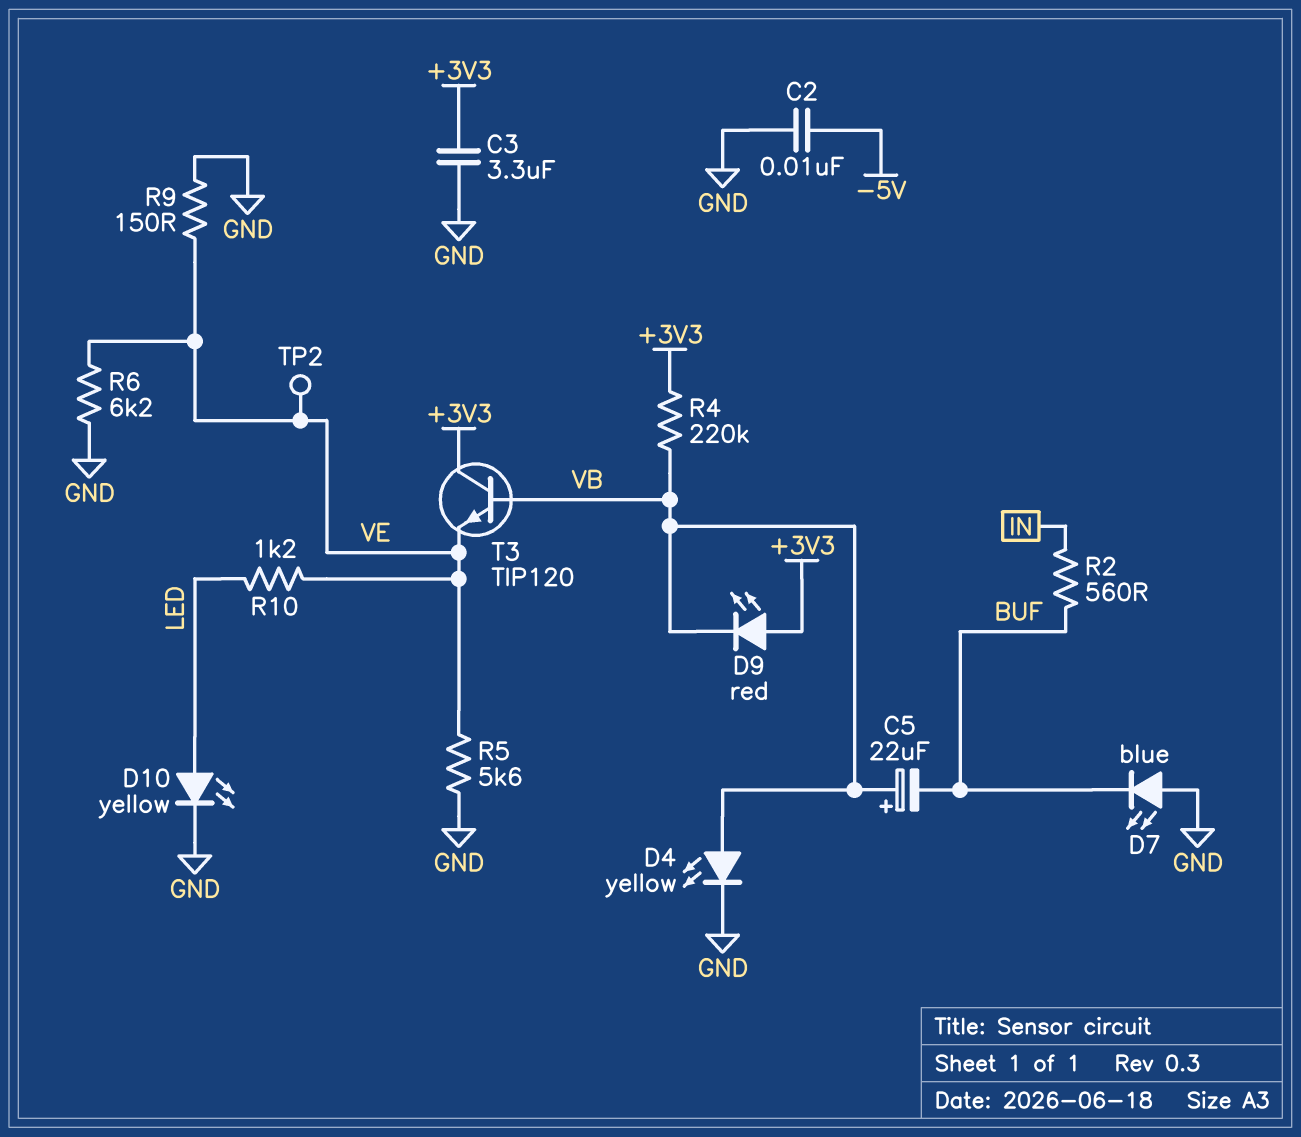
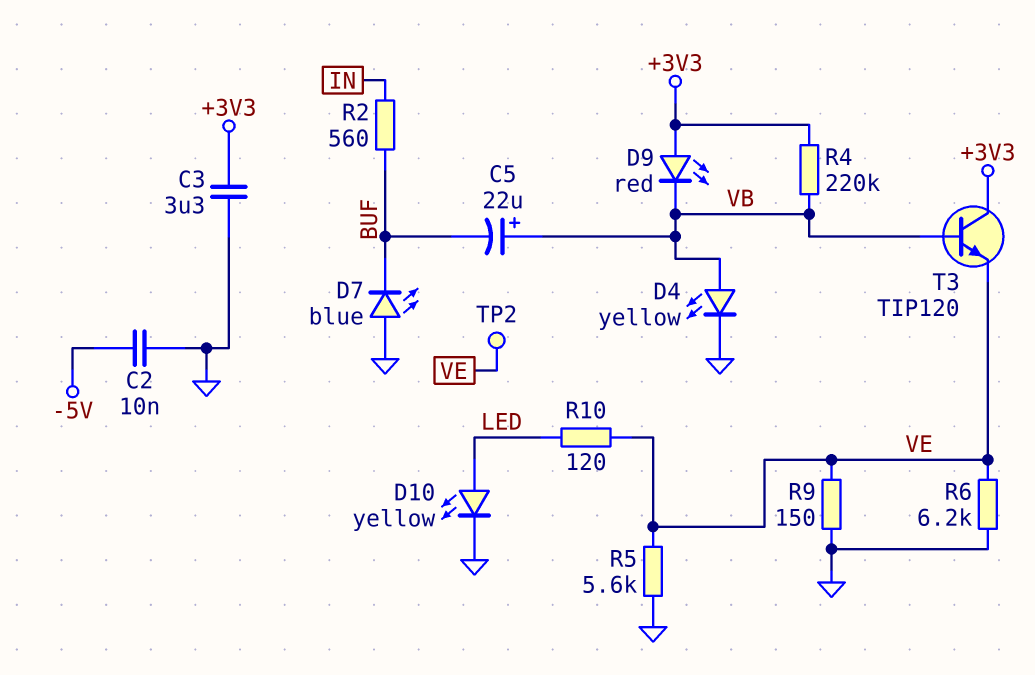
R10: 1.2k (LED, VE) -> 120 (LED, VE)

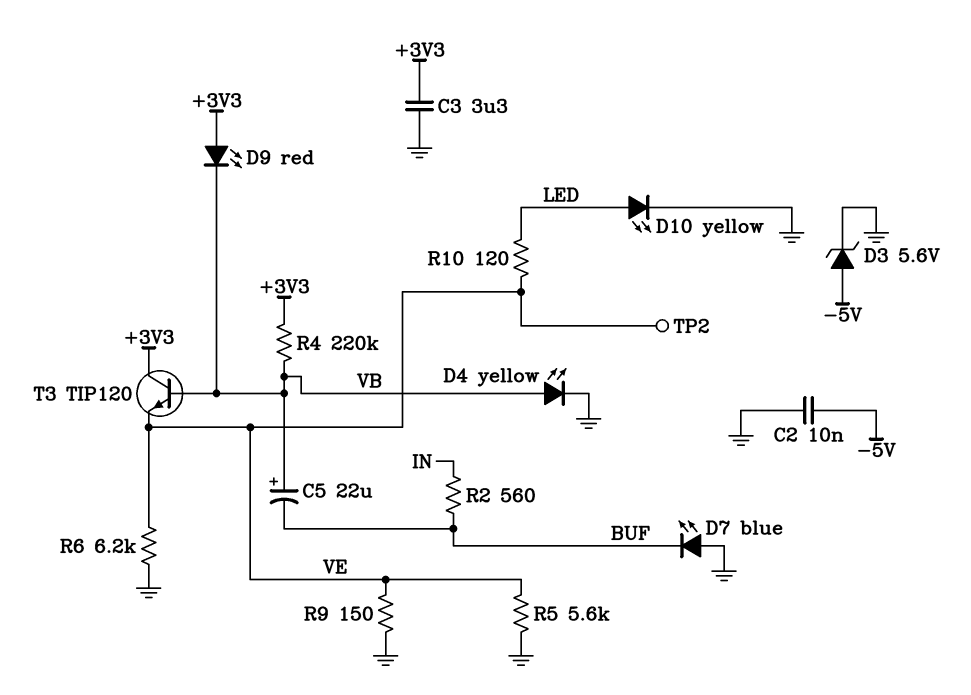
D3: none -> zener 5.6V (A -5V, K GND)

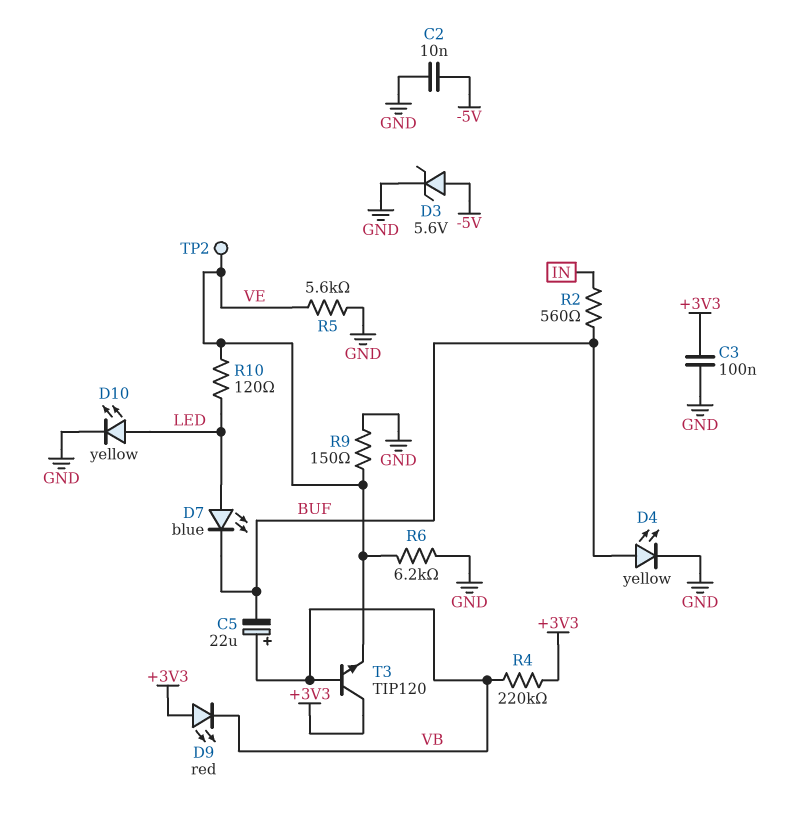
C3: 3.3uF (+3V3, GND) -> 100nF (+3V3, GND)
D4: LED yellow (A VB, K GND) -> LED yellow (A BUF, K GND)
D7: LED blue (A GND, K BUF) -> LED blue (A LED, K BUF)

